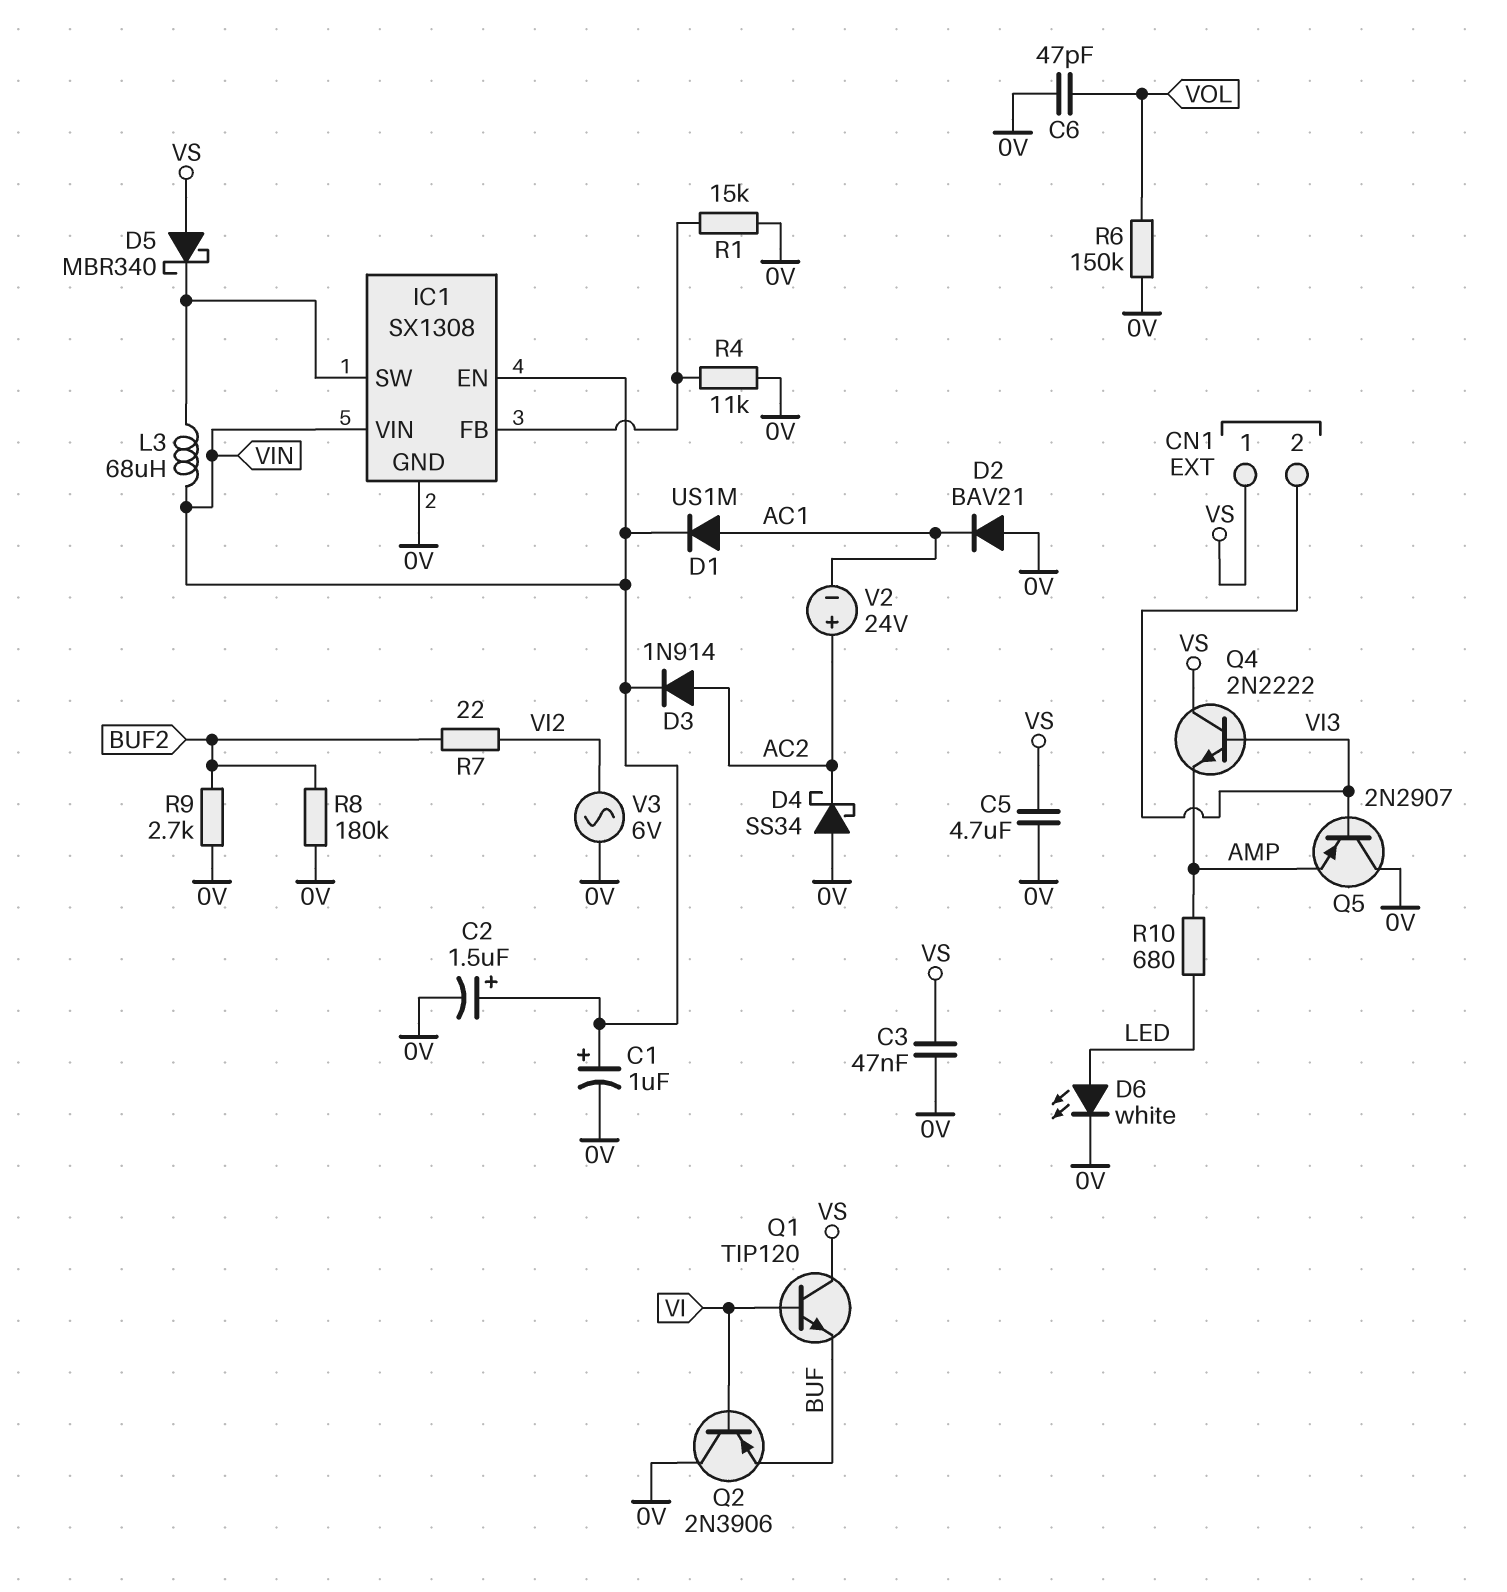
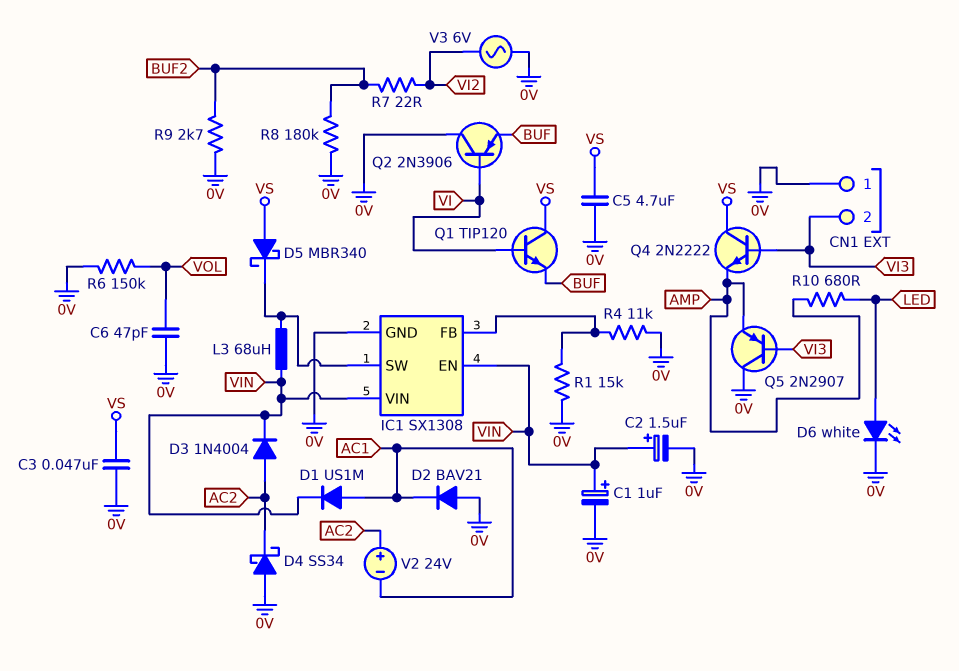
CN1 pin 1: VS -> 0V
D3: diode 1N914 (A AC2, K VIN) -> diode 1N4004 (A AC2, K VIN)

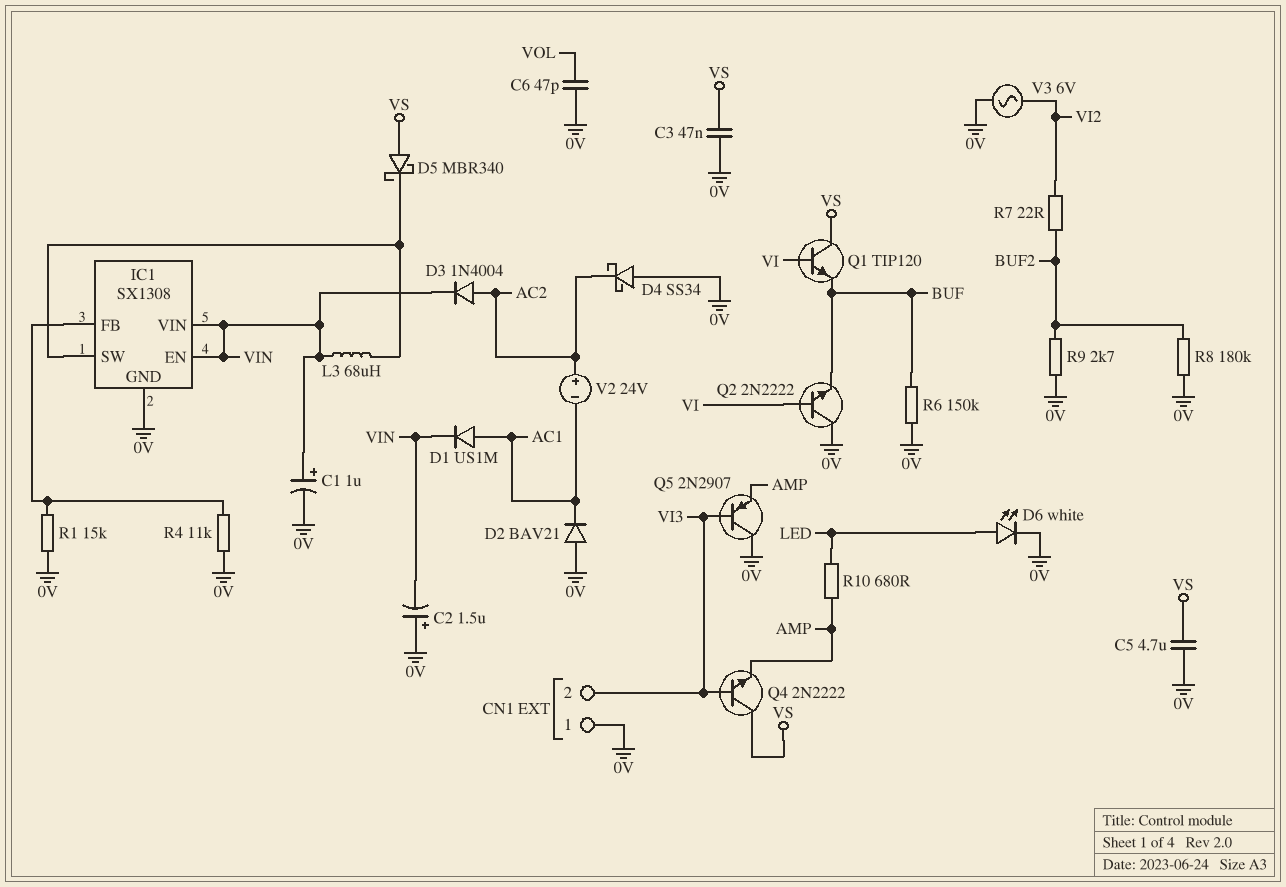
C2: 1.5uF (plus VIN, minus 0V) -> 1.5uF (plus 0V, minus VIN)
Q2: PNP 2N3906 (B VI, C 0V, E BUF) -> NPN 2N2222 (B VI, C 0V, E BUF)
R6: 150k (0V, VOL) -> 150k (0V, BUF)

